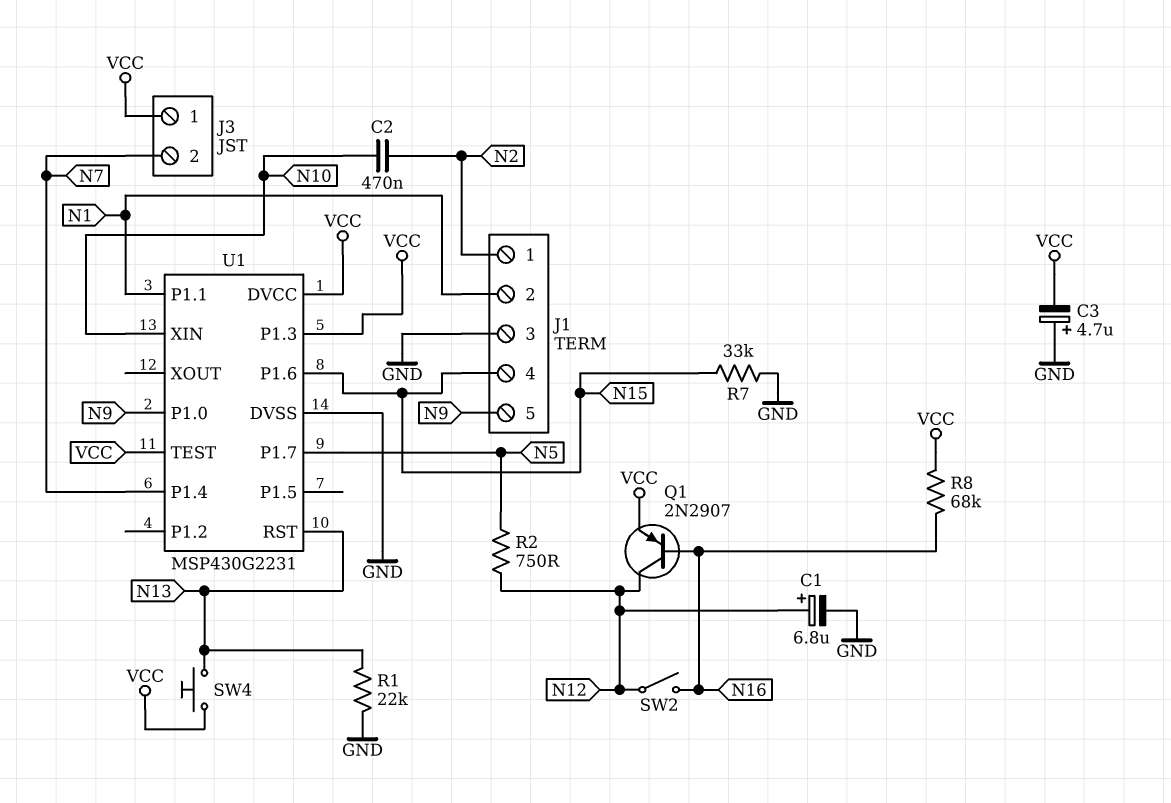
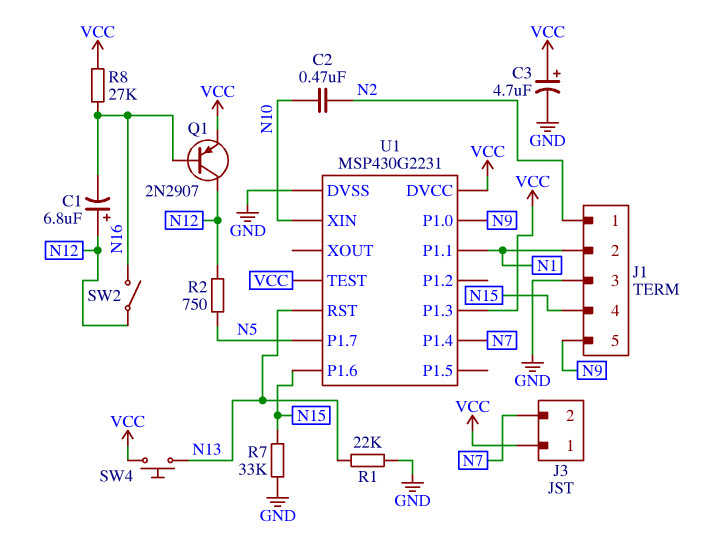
C1: 6.8uF (plus N12, minus GND) -> 6.8uF (plus N12, minus N16)
C3: 4.7uF (plus GND, minus VCC) -> 4.7uF (plus VCC, minus GND)
R8: 68k (N16, VCC) -> 27k (N16, VCC)

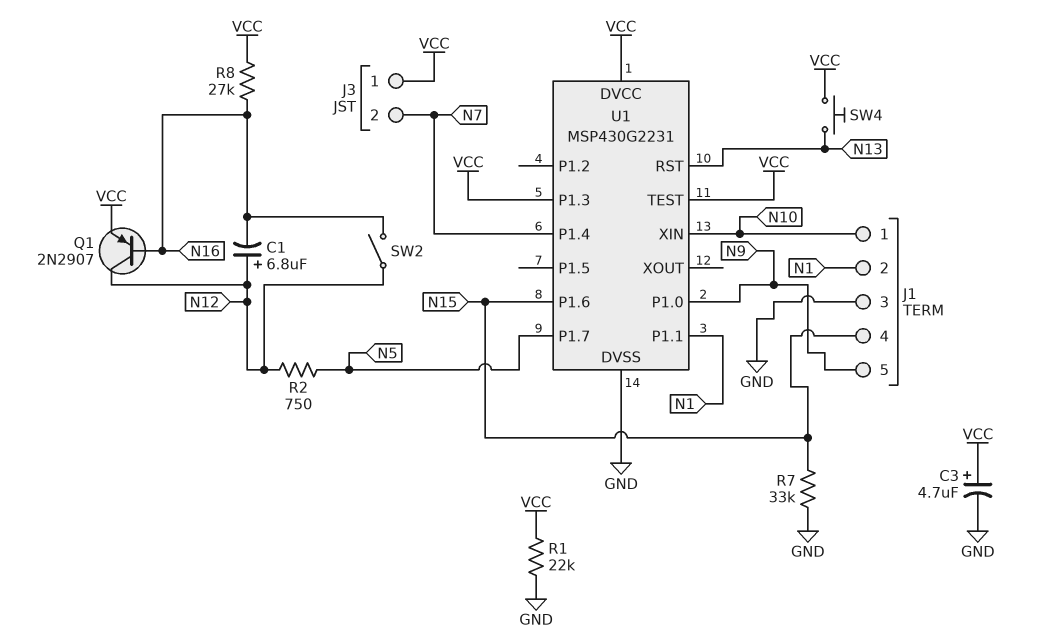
C2: 470nF (N2, N10) -> none
J1 pin 1: N2 -> N10
R1: 22k (GND, N13) -> 22k (GND, VCC)

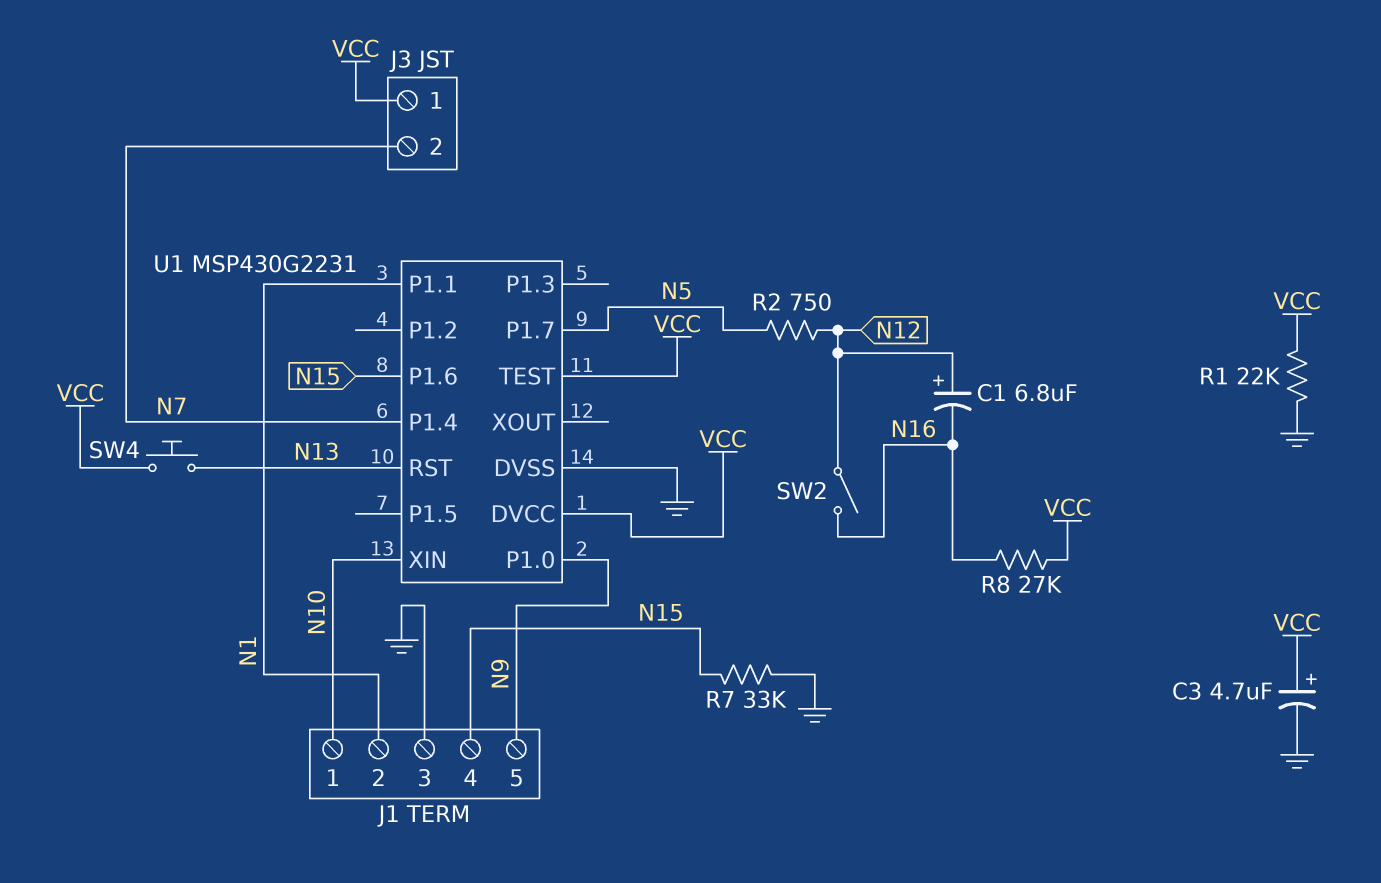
Q1: PNP 2N2907 (B N16, C N12, E VCC) -> none
U1 pin P1.3: VCC -> none

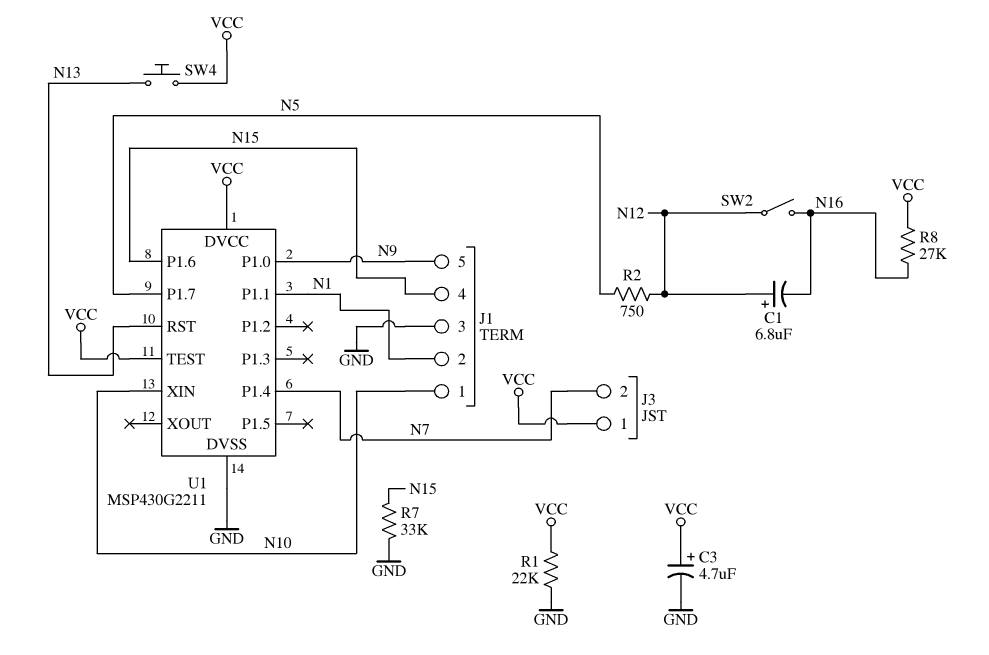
U1: MSP430G2231 -> MSP430G2211

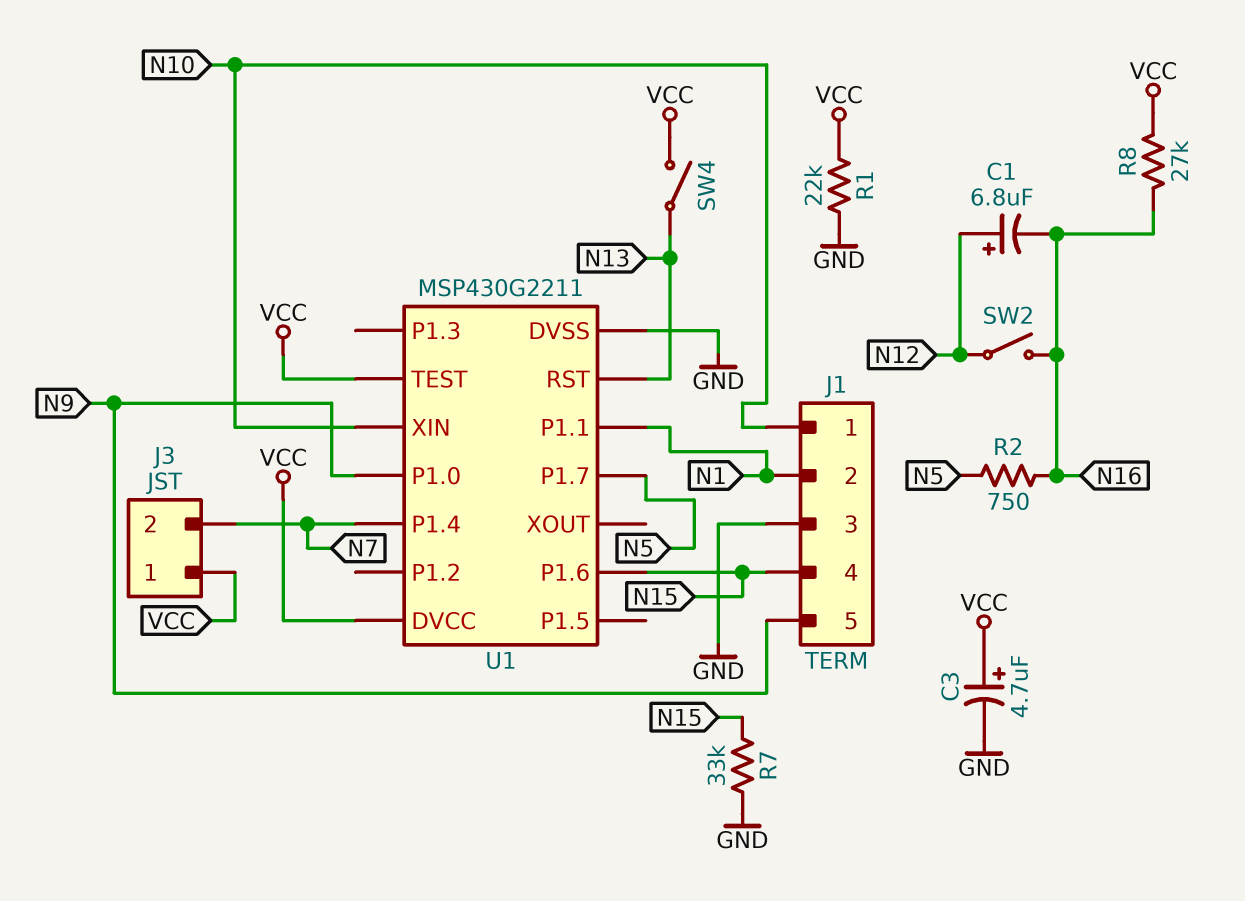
R2: 750 (N5, N12) -> 750 (N5, N16)
SW4: button (N13, VCC) -> switch (N13, VCC)

